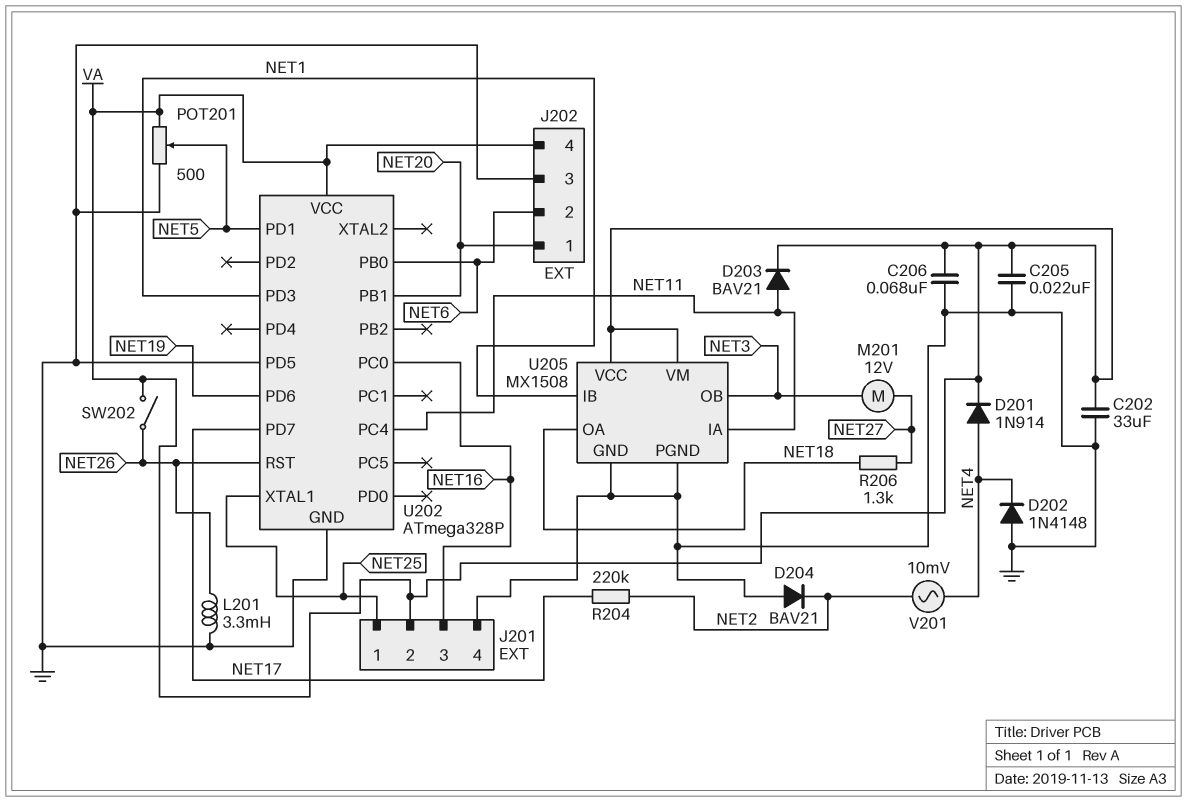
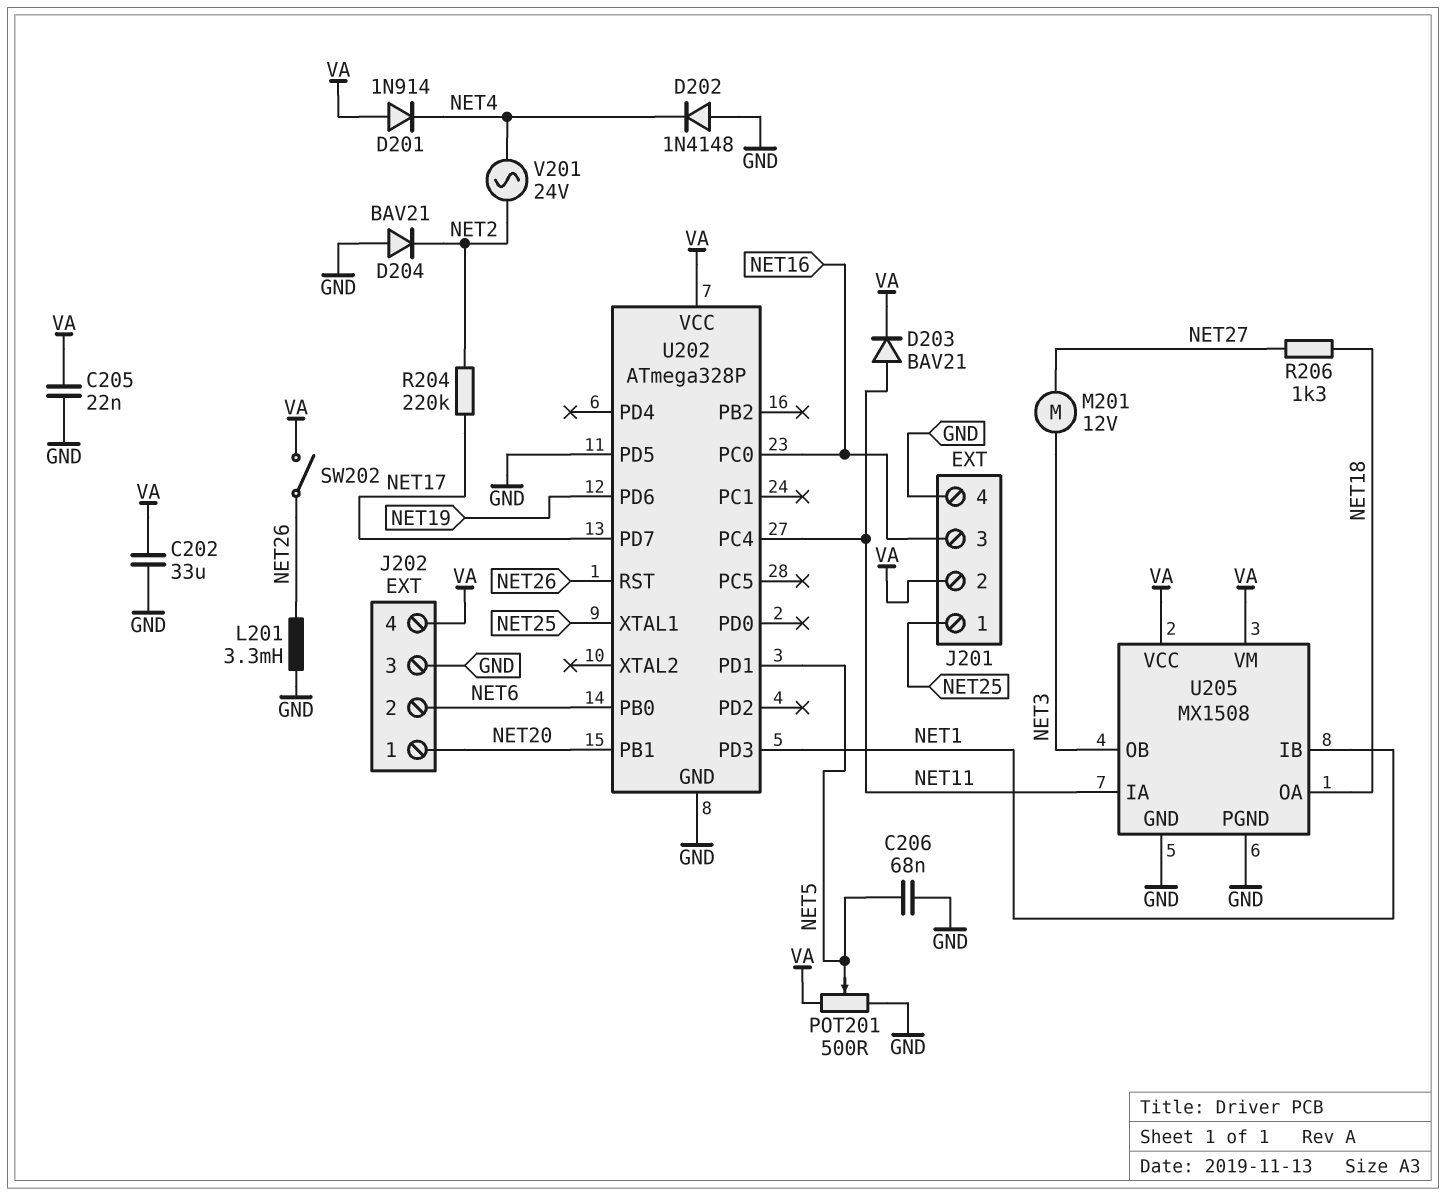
C206: 68nF (GND, VA) -> 68nF (GND, NET5)
D201: diode 1N914 (A NET4, K VA) -> diode 1N914 (A VA, K NET4)
V201: AC 10mV (NET2, NET4) -> AC 24V (NET2, NET4)

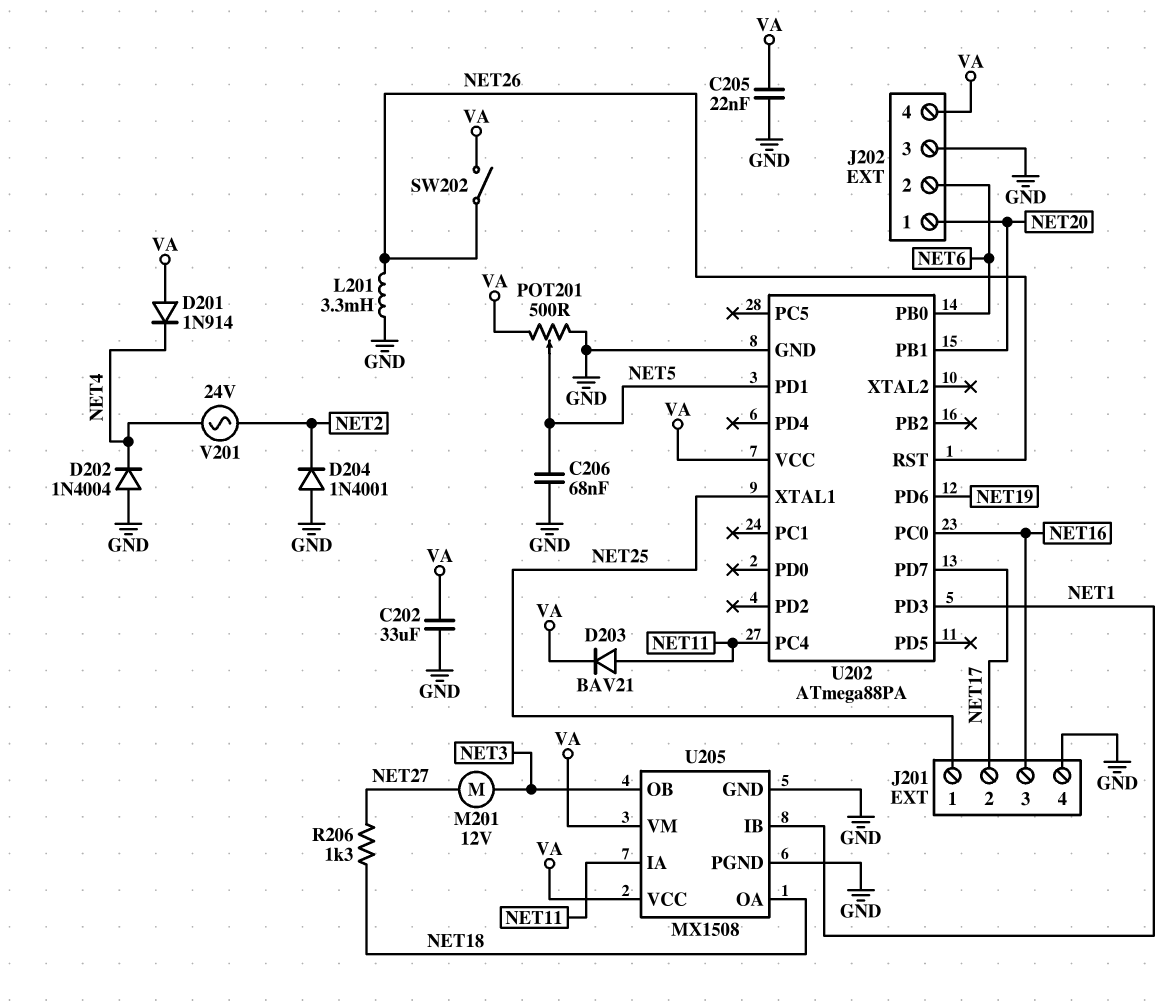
D202: diode 1N4148 (A GND, K NET4) -> diode 1N4004 (A GND, K NET4)
D204: diode BAV21 (A GND, K NET2) -> diode 1N4001 (A GND, K NET2)
J201 pin 2: VA -> NET17
R204: 220k (NET2, NET17) -> none
U202: ATmega328P -> ATmega88PA
U202 pin PD5: GND -> none

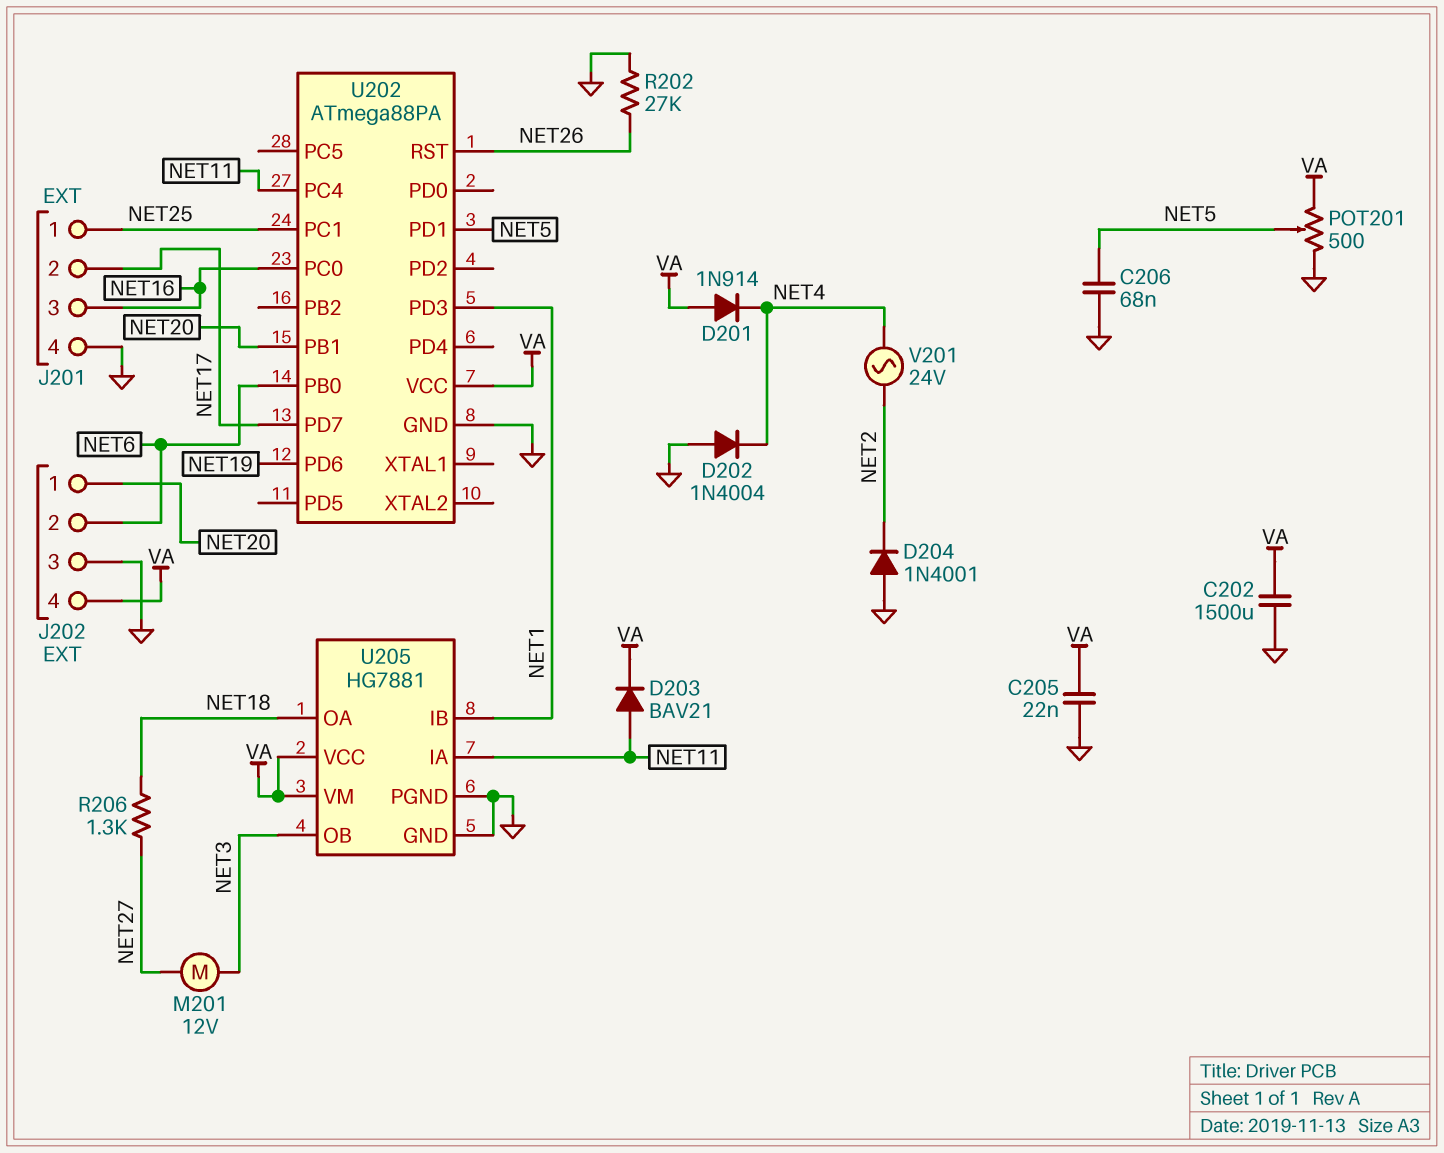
C202: 33uF (GND, VA) -> 1500uF (GND, VA)
L201: 3.3mH (GND, NET26) -> none
R202: none -> 27k (GND, NET26)
SW202: switch (NET26, VA) -> none
U202 pin PC1: none -> NET25
U202 pin XTAL1: NET25 -> none
U205: MX1508 -> HG7881

